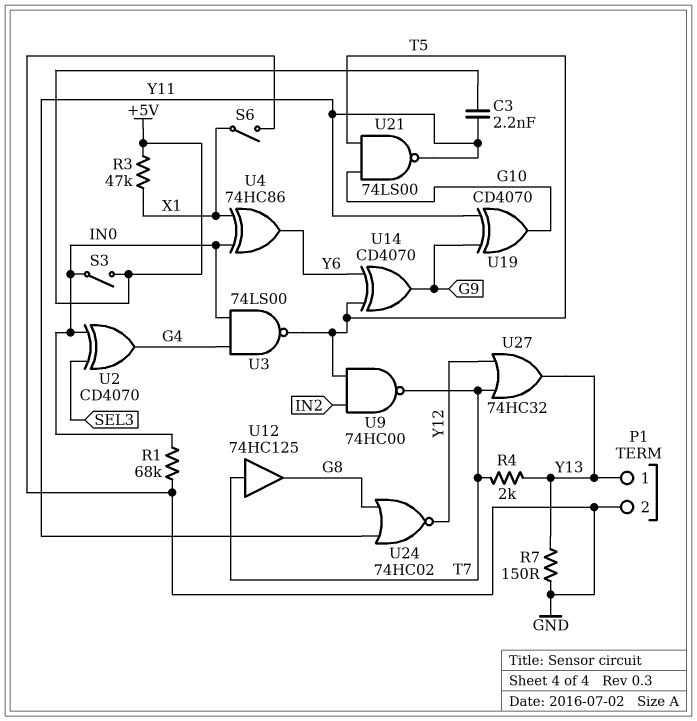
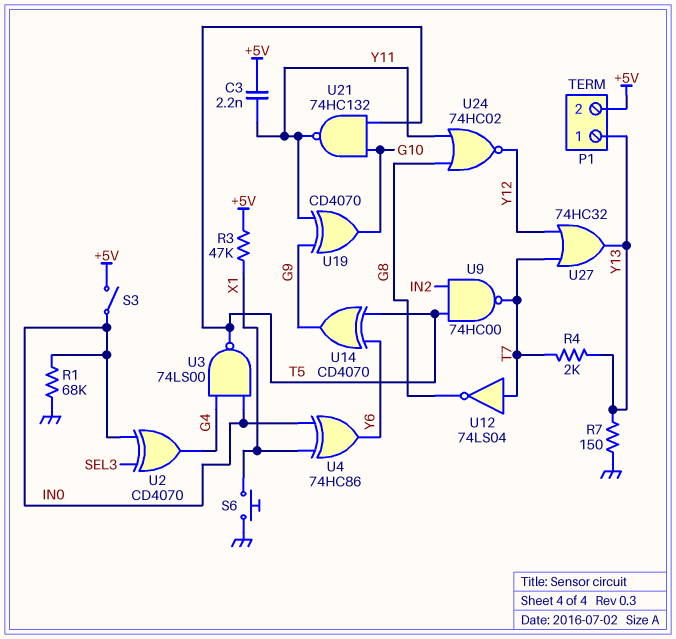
P1 pin 2: GND -> +5V
S6: switch (GND, X1) -> button (GND, X1)
U12: buffer 74HC125 (in T7, out G8) -> NOT 74LS04 (in T7, out G8)
U21: NAND 74LS00 (in G10, in T5, out Y11) -> NAND 74HC132 (in G10, in T5, out Y11)

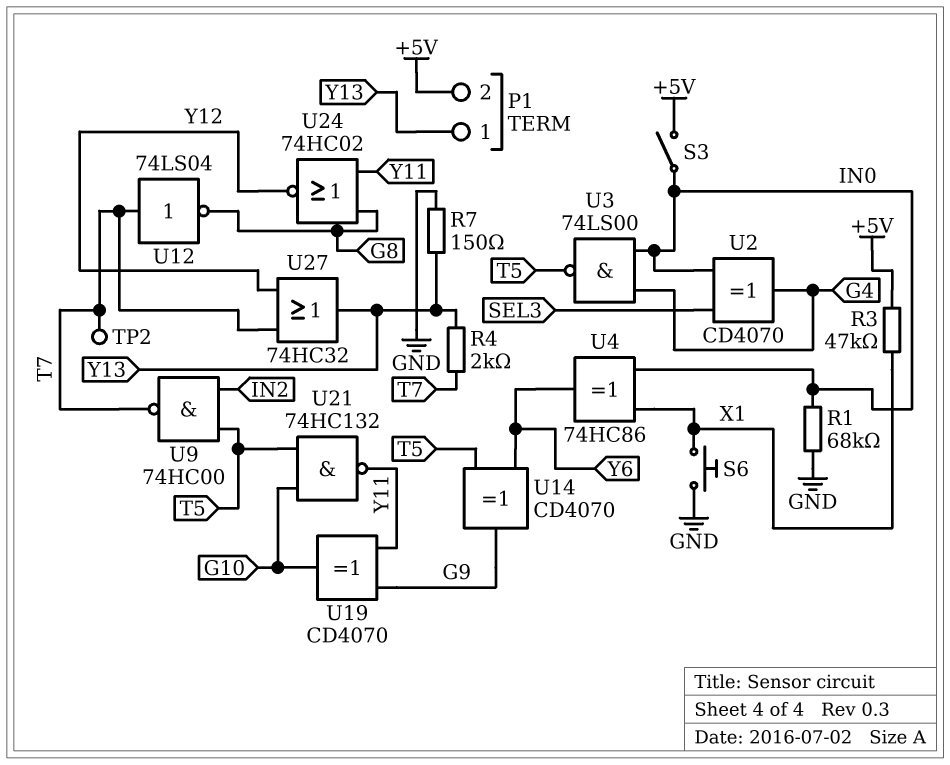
C3: 2.2nF (+5V, Y11) -> none
TP2: none -> test point (T7)

